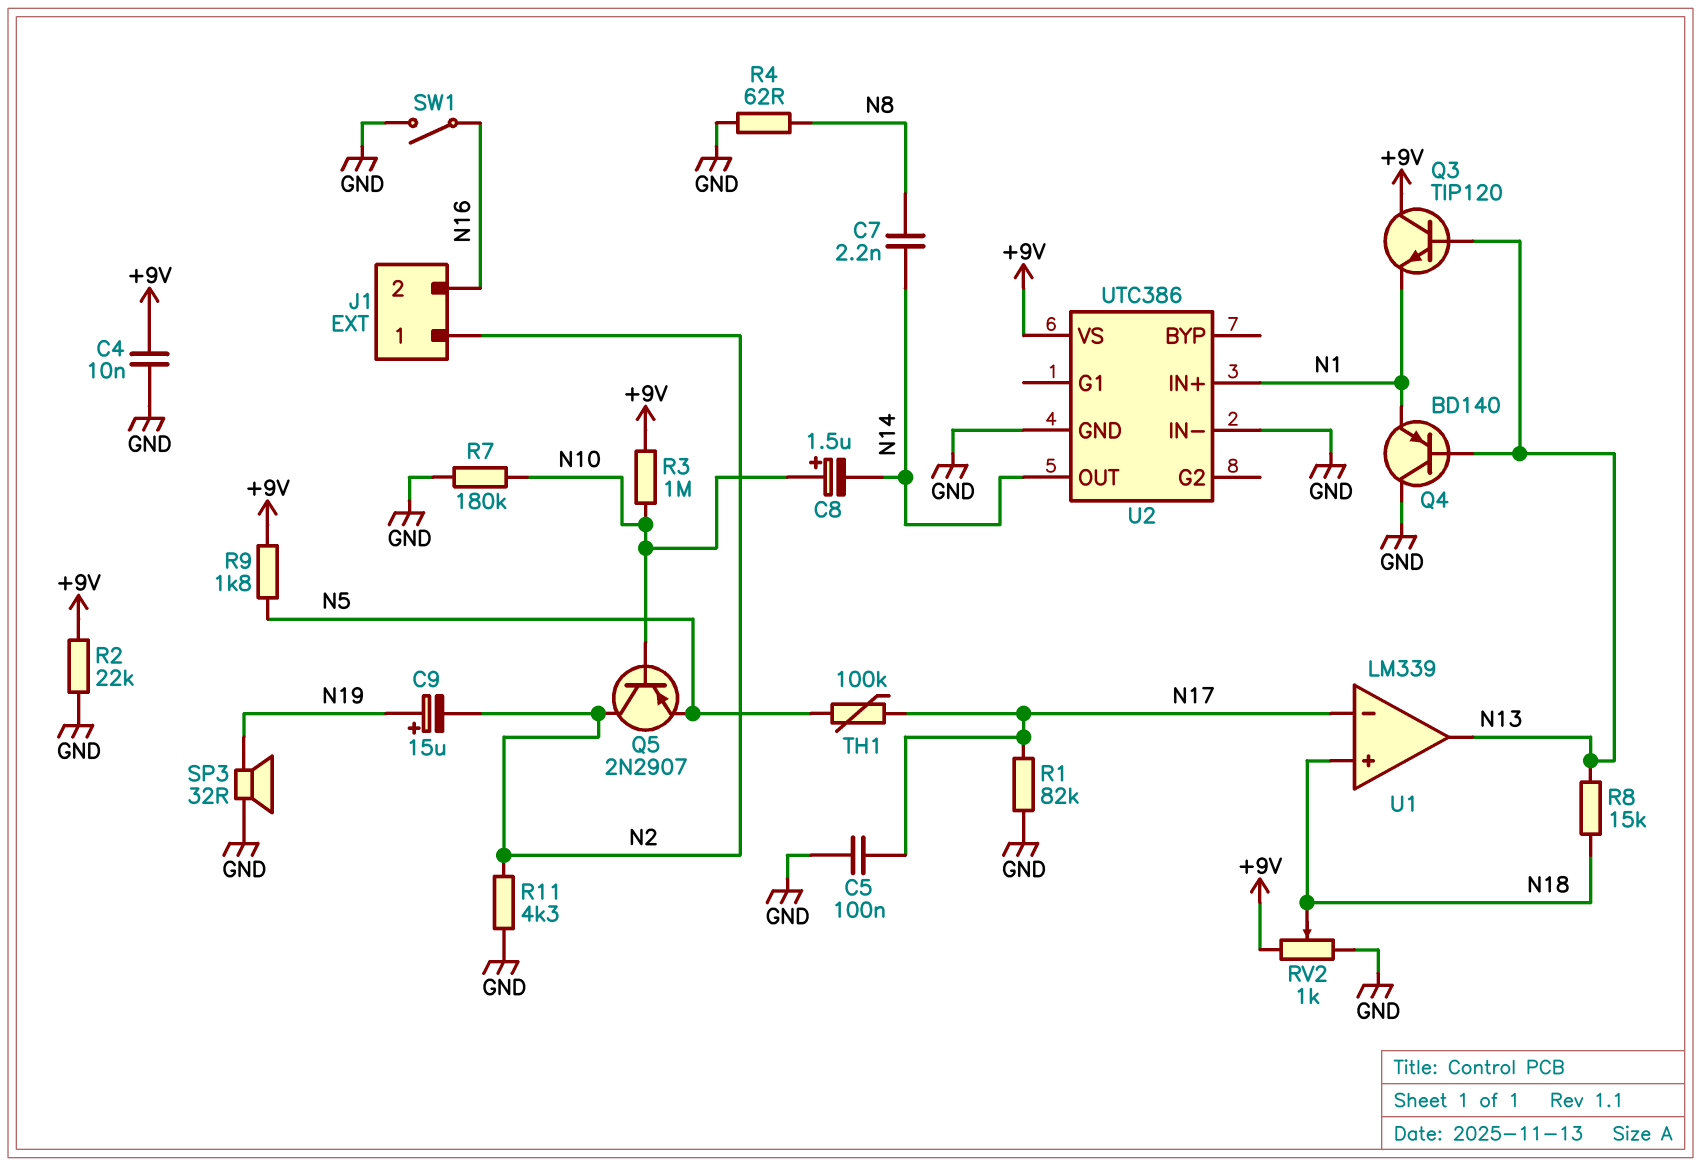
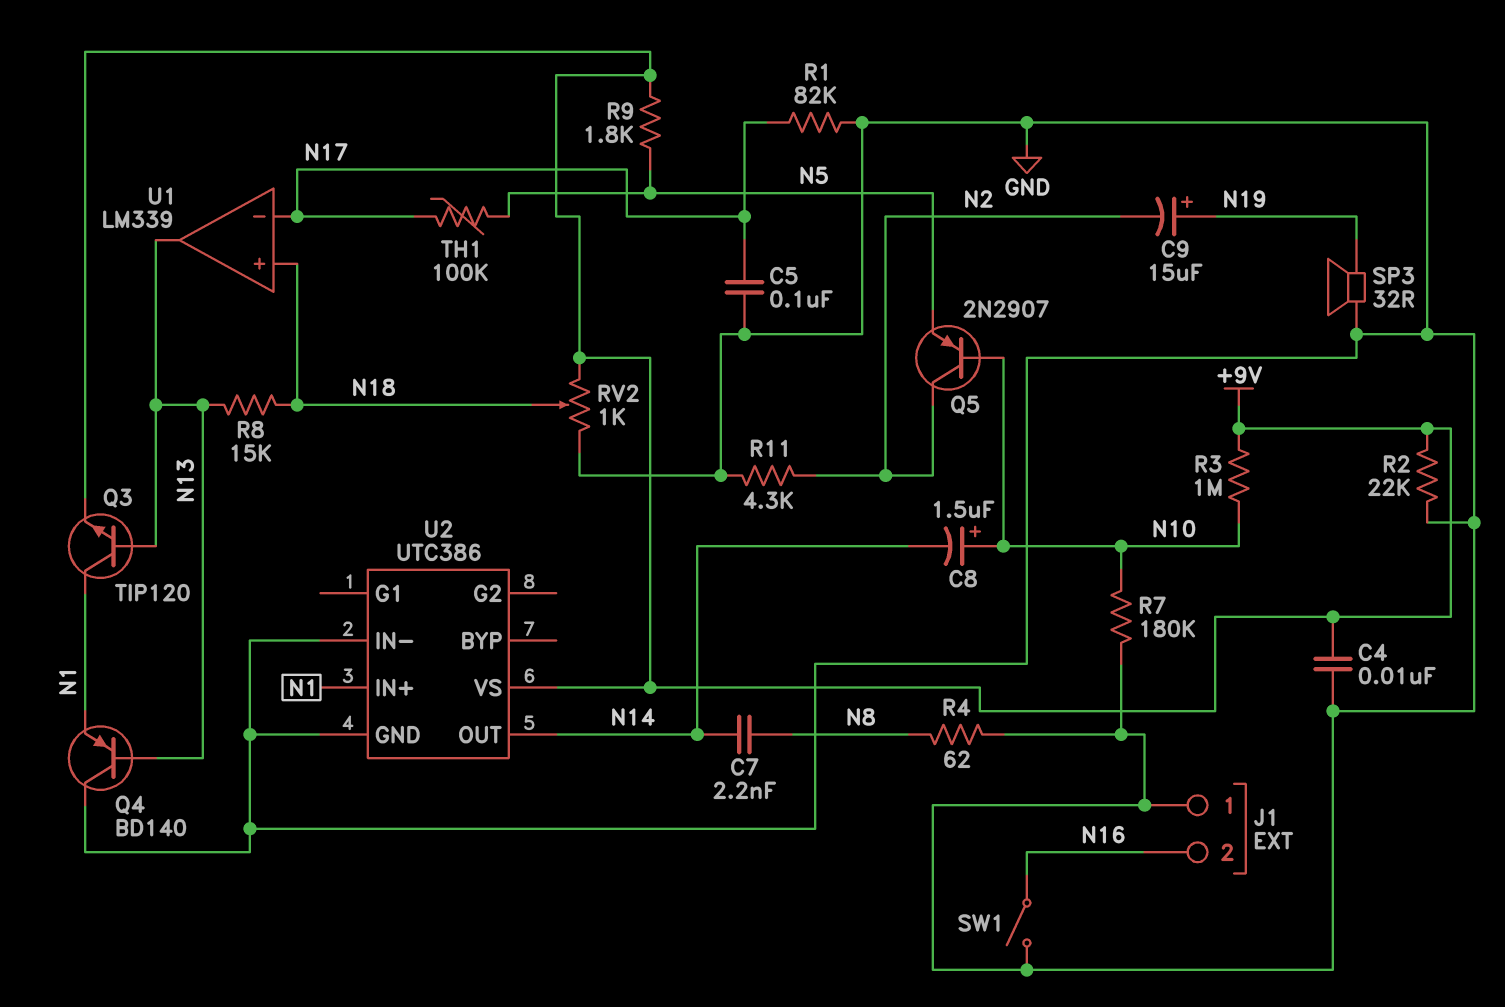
J1 pin 1: N2 -> GND
Q3: NPN TIP120 (B N13, C +9V, E N1) -> NPN TIP120 (B N13, C N1, E +9V)

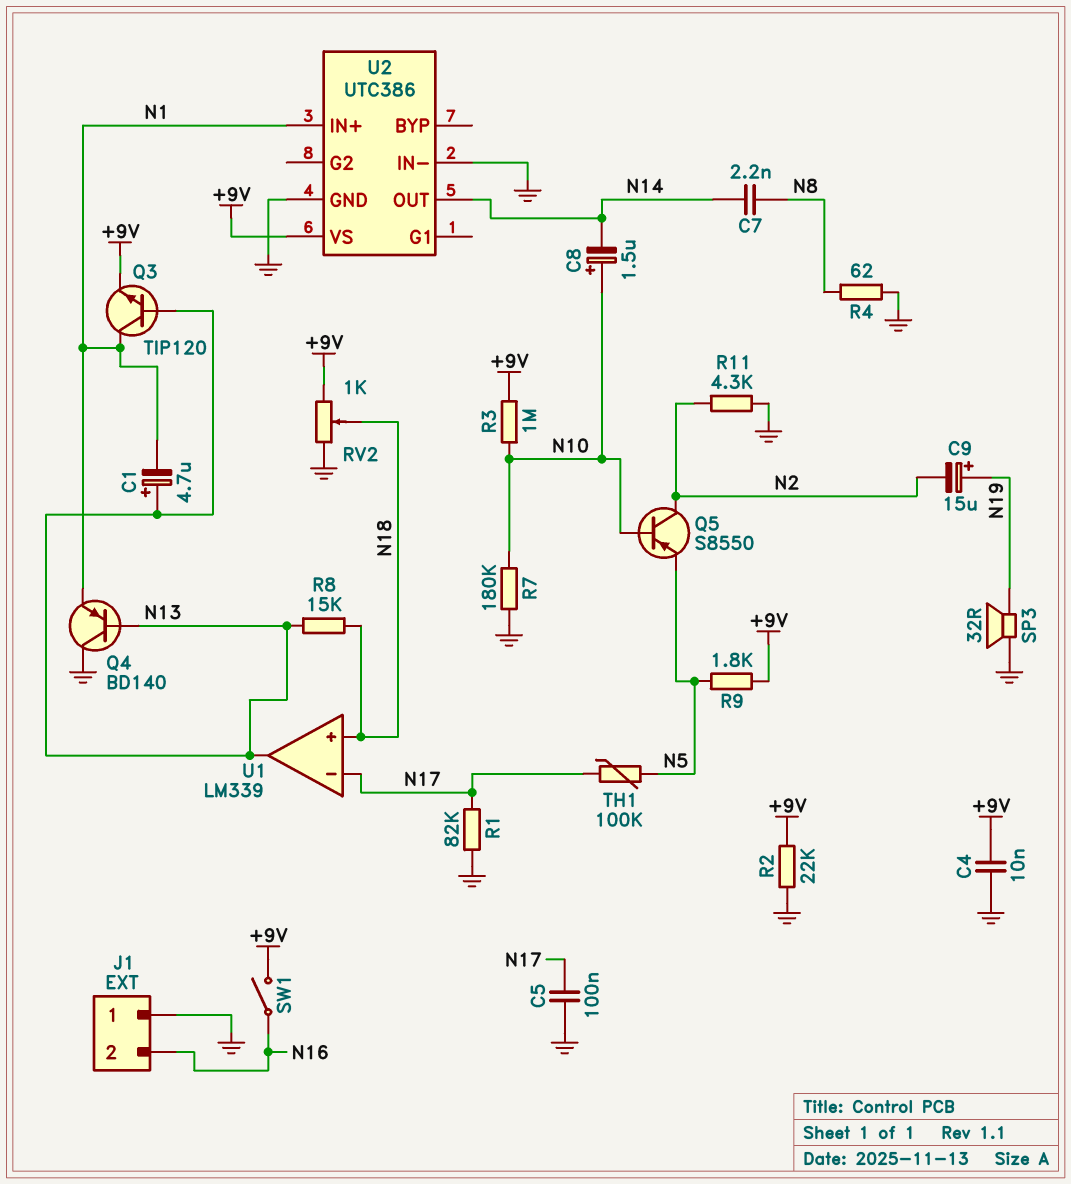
C1: none -> 4.7uF (plus N13, minus N1)
Q5: PNP 2N2907 (B N10, C N2, E N5) -> PNP S8550 (B N10, C N2, E N5)
SW1: switch (GND, N16) -> switch (+9V, N16)

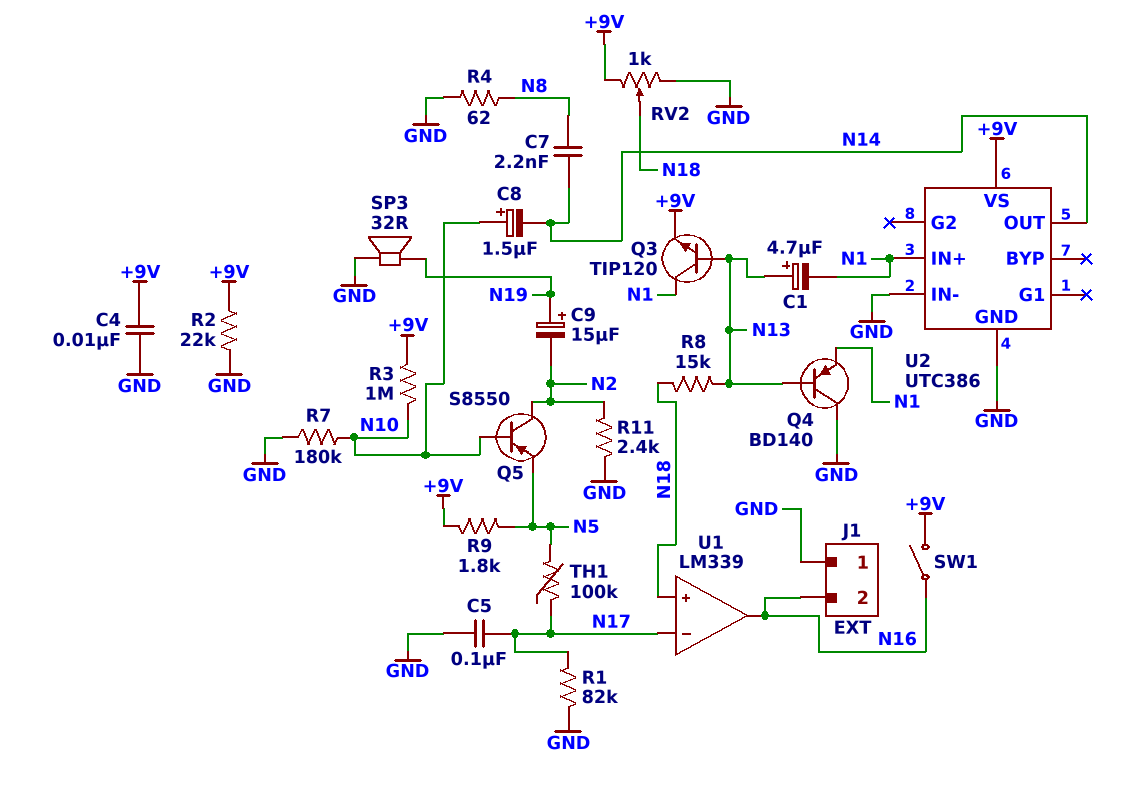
R11: 4.3k (GND, N2) -> 2.4k (GND, N2)
U1 pin out: N13 -> N16

